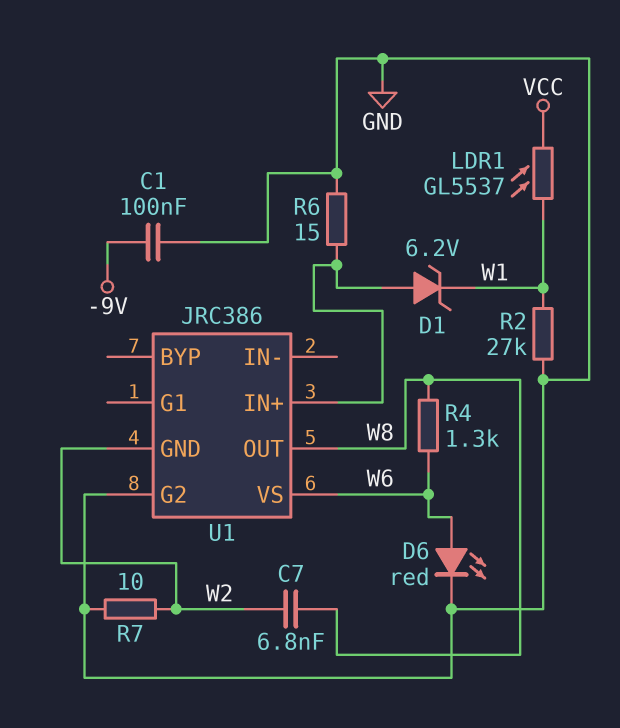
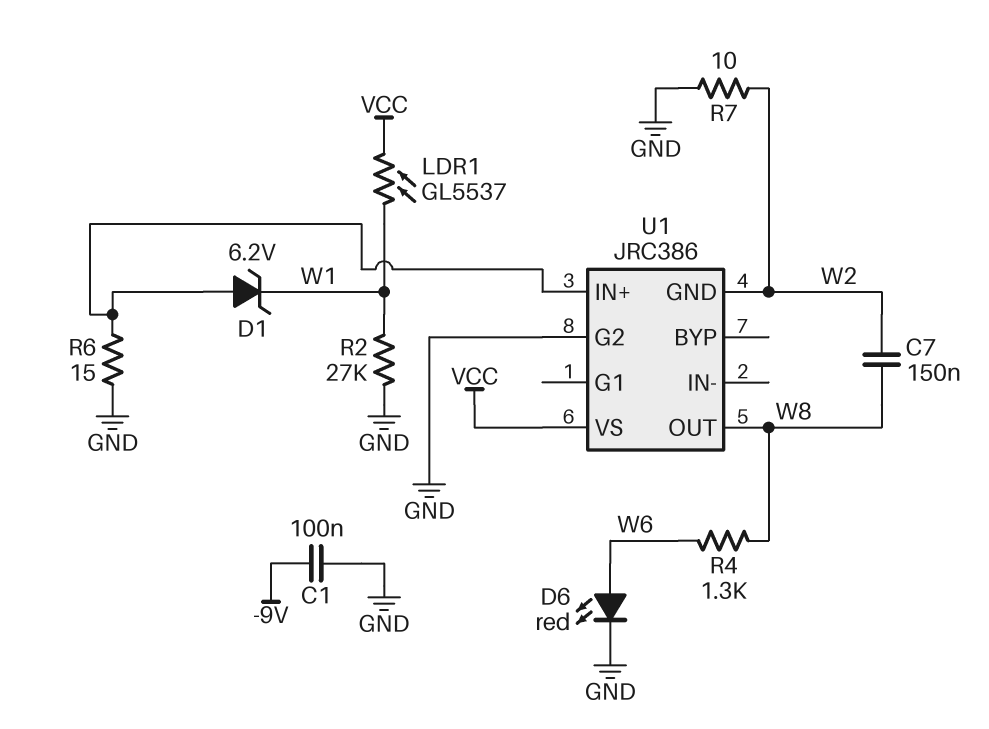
C7: 6.8nF (W2, W8) -> 150nF (W2, W8)
U1 pin VS: W6 -> VCC

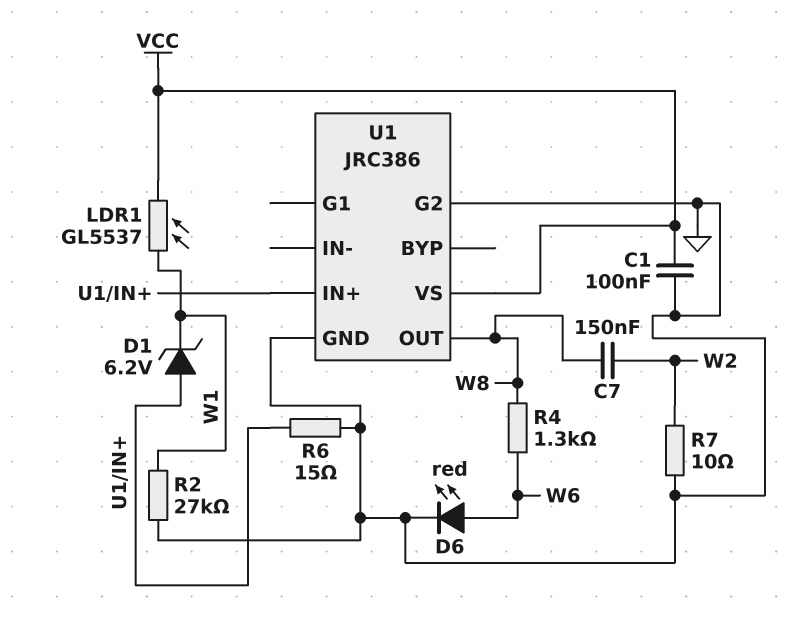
C1: 100nF (-9V, GND) -> 100nF (GND, VCC)
U1 pin GND: W2 -> GND

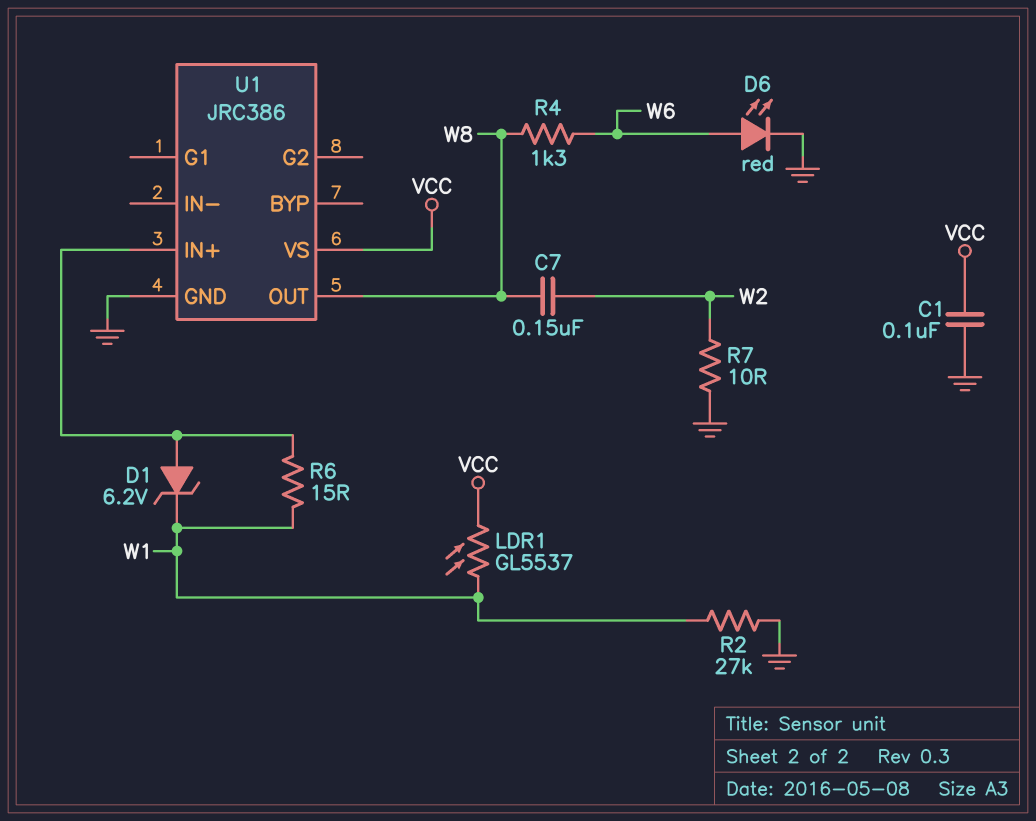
R6: 15 (GND, U1/IN+) -> 15 (U1/IN+, W1)
U1 pin G2: GND -> none

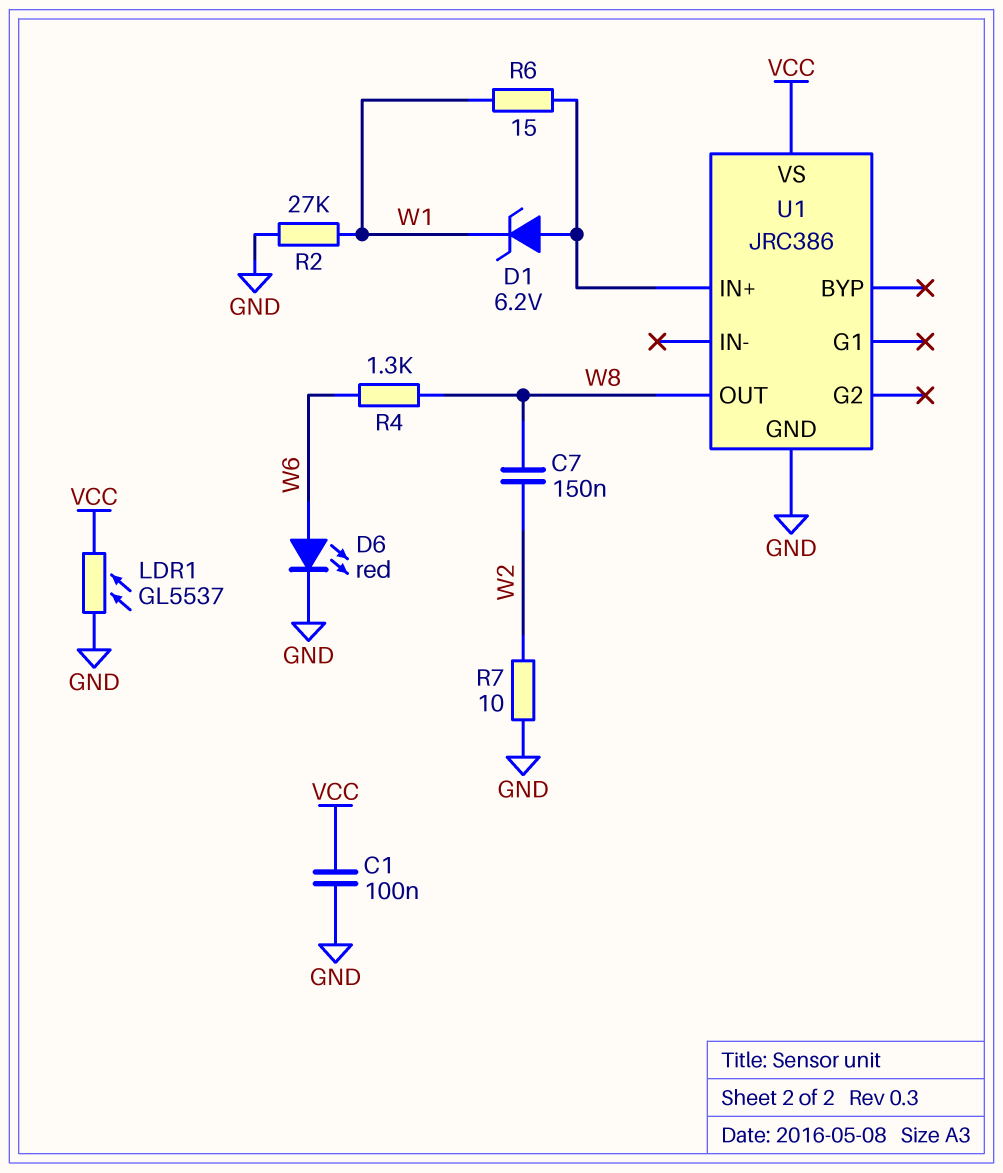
LDR1: GL5537 (VCC, W1) -> GL5537 (GND, VCC)

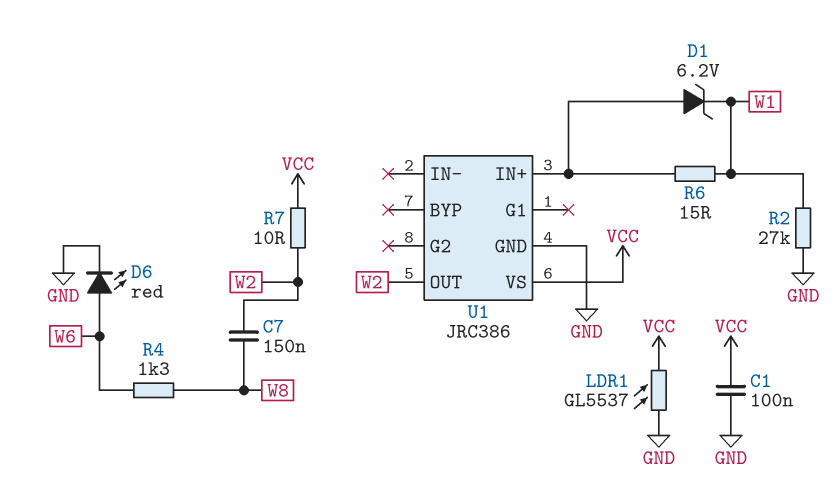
R7: 10 (GND, W2) -> 10 (VCC, W2)
U1 pin OUT: W8 -> W2

